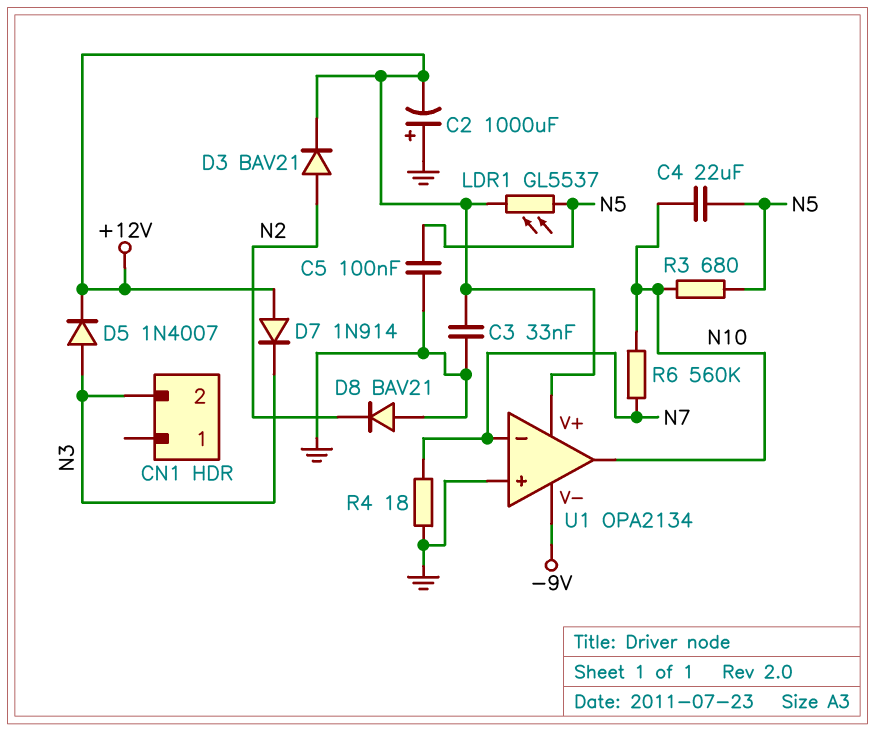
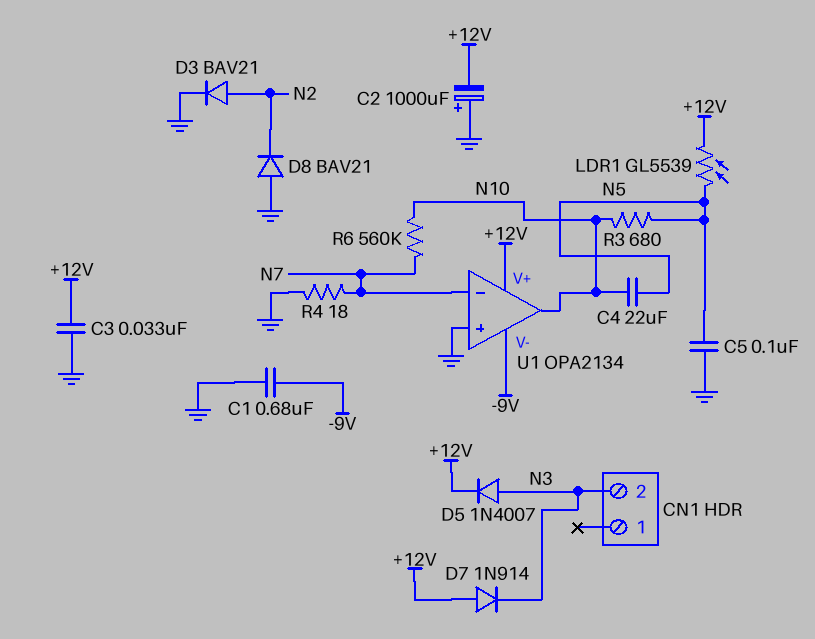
C1: none -> 680nF (-9V, GND)
D3: diode BAV21 (A N2, K +12V) -> diode BAV21 (A N2, K GND)
LDR1: GL5537 (+12V, N5) -> GL5539 (+12V, N5)

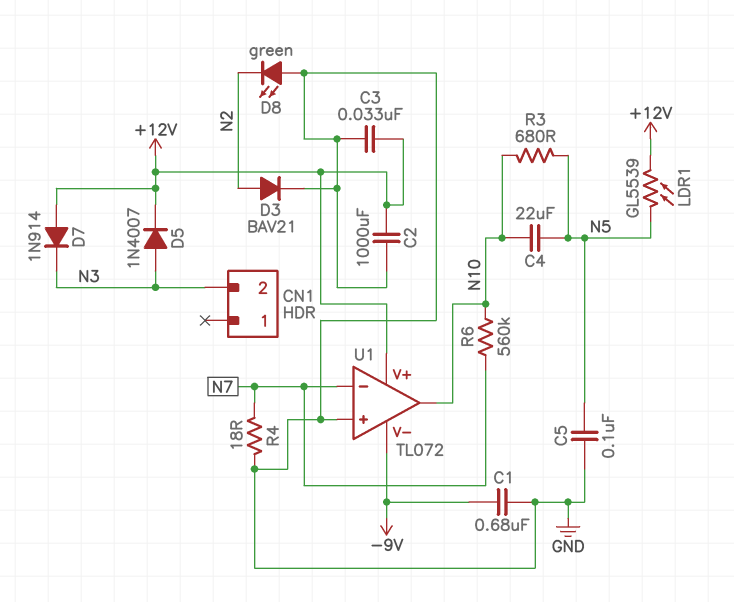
C2: 1000uF (plus GND, minus +12V) -> 1000uF (+12V, GND)
D8: diode BAV21 (A GND, K N2) -> LED green (A GND, K N2)
U1: OPA2134 -> TL072

